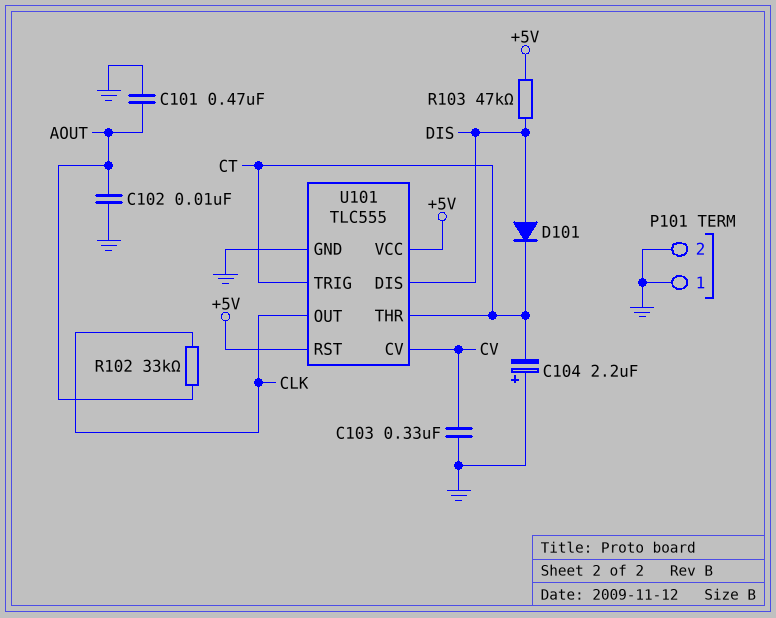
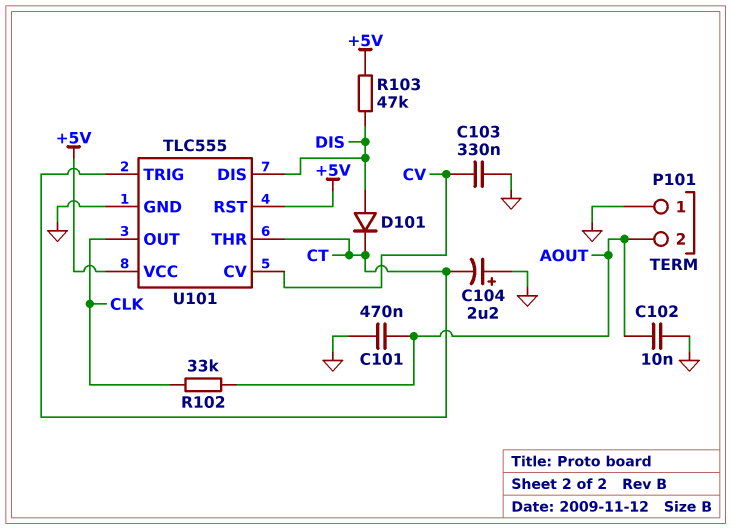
P101 pin 2: GND -> AOUT

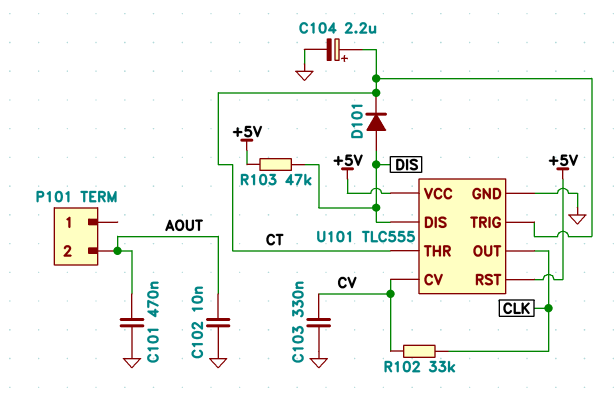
C104: 2.2uF (plus GND, minus CT) -> 2.2uF (plus CT, minus GND)
P101 pin 1: GND -> none
R102: 33k (AOUT, CLK) -> 33k (CLK, CV)

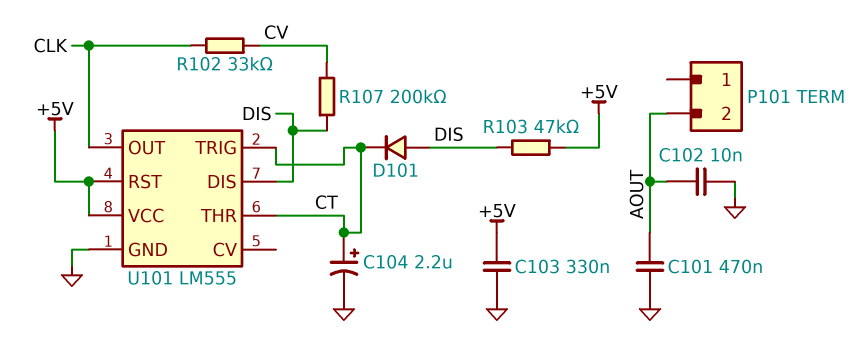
C103: 330nF (CV, GND) -> 330nF (+5V, GND)
R107: none -> 200k (CV, DIS)
U101: TLC555 -> LM555
U101 pin CV: CV -> none

